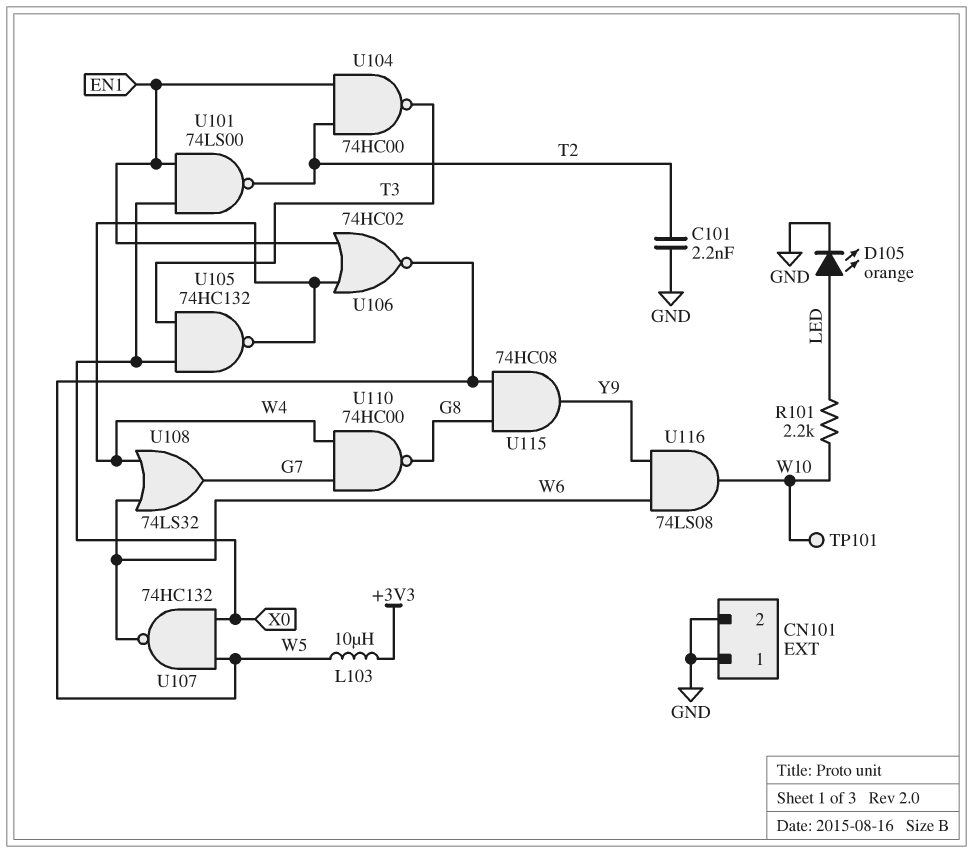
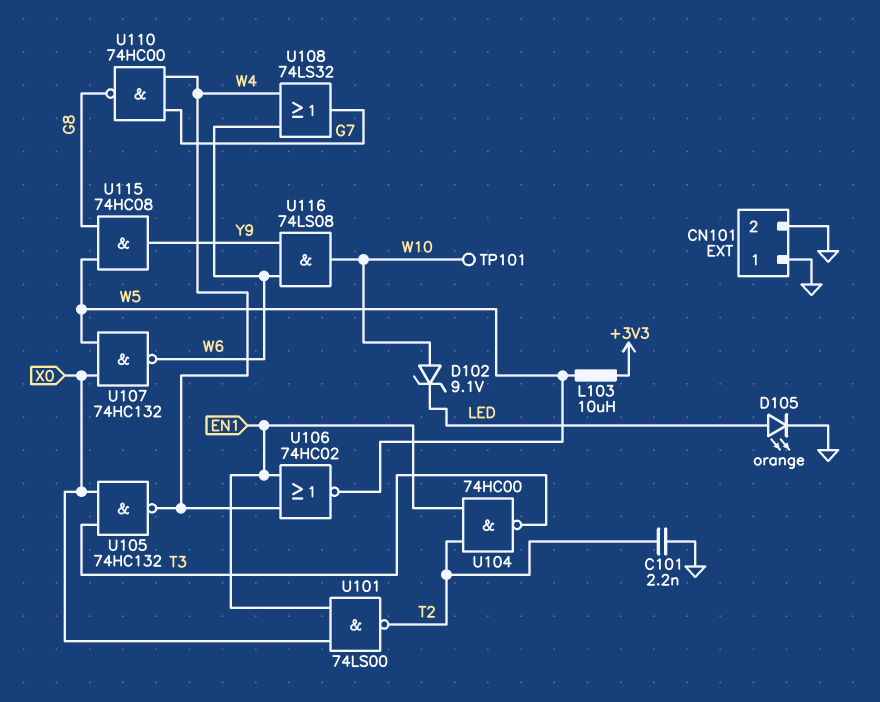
D102: none -> zener 9.1V (A W10, K LED)
R101: 2.2k (LED, W10) -> none

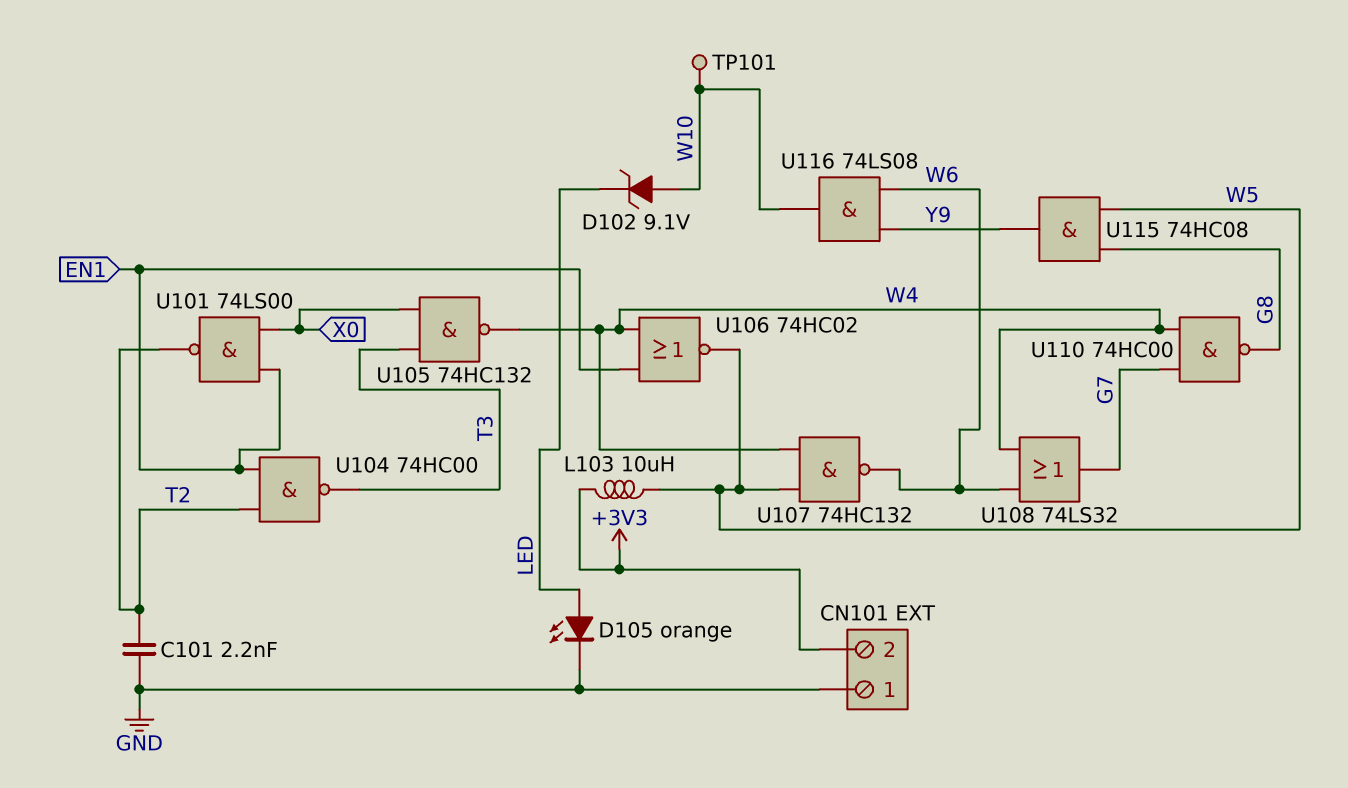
CN101 pin 2: GND -> +3V3
U107: NAND 74HC132 (in W5, in X0, out W6) -> NAND 74HC132 (in W4, in W5, out W6)

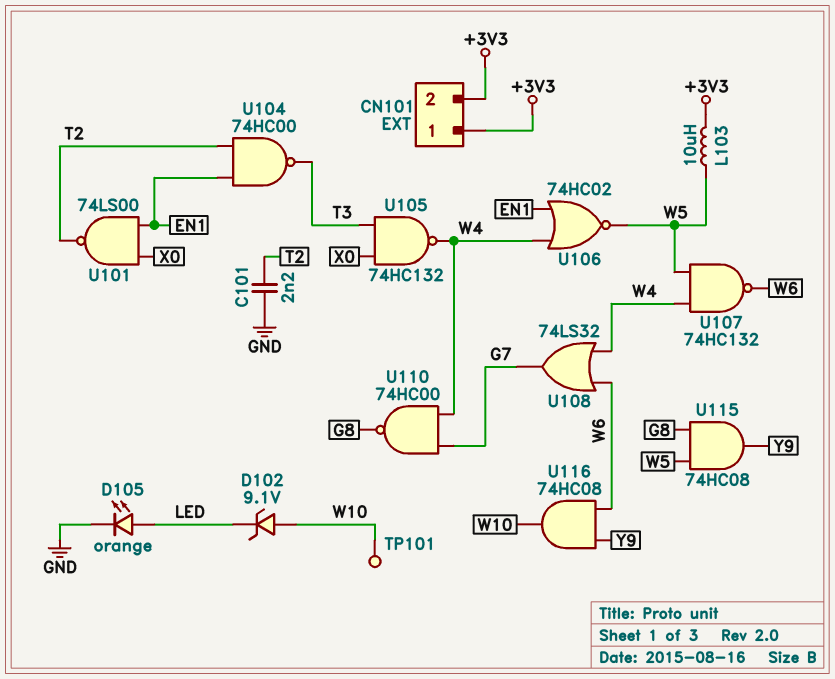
CN101 pin 1: GND -> +3V3
U116: AND 74LS08 (in W6, in Y9, out W10) -> AND 74HC08 (in W6, in Y9, out W10)

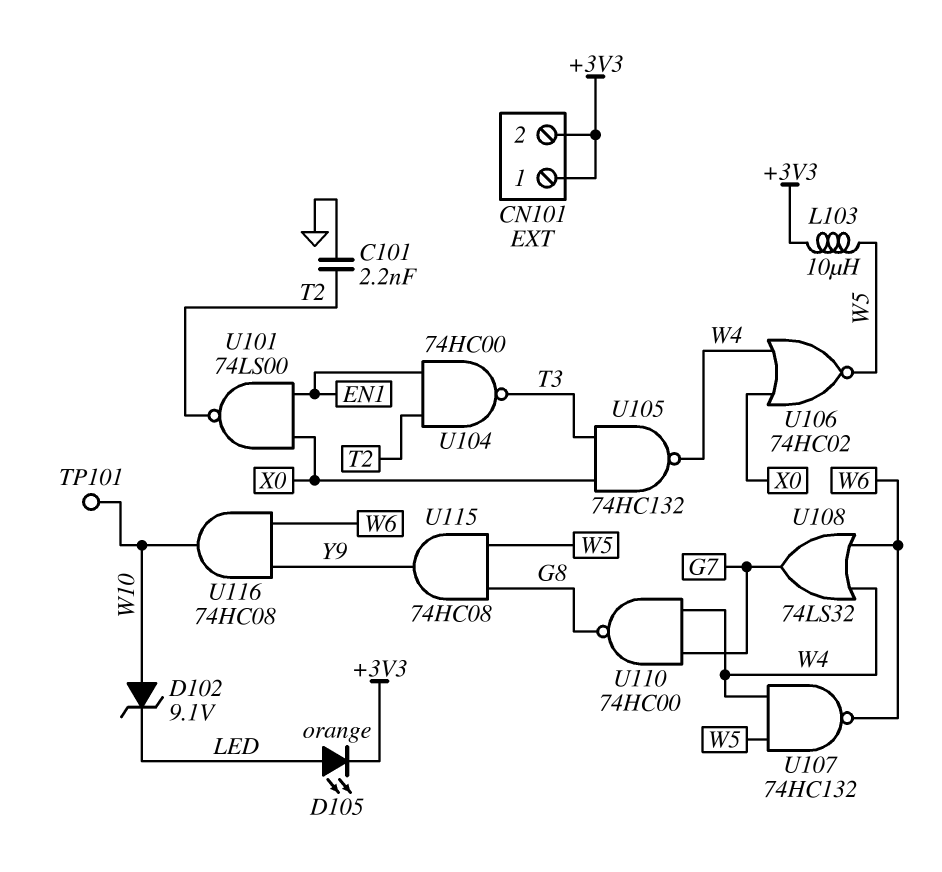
D105: LED orange (A LED, K GND) -> LED orange (A LED, K +3V3)
U106: NOR 74HC02 (in EN1, in W4, out W5) -> NOR 74HC02 (in W4, in X0, out W5)

